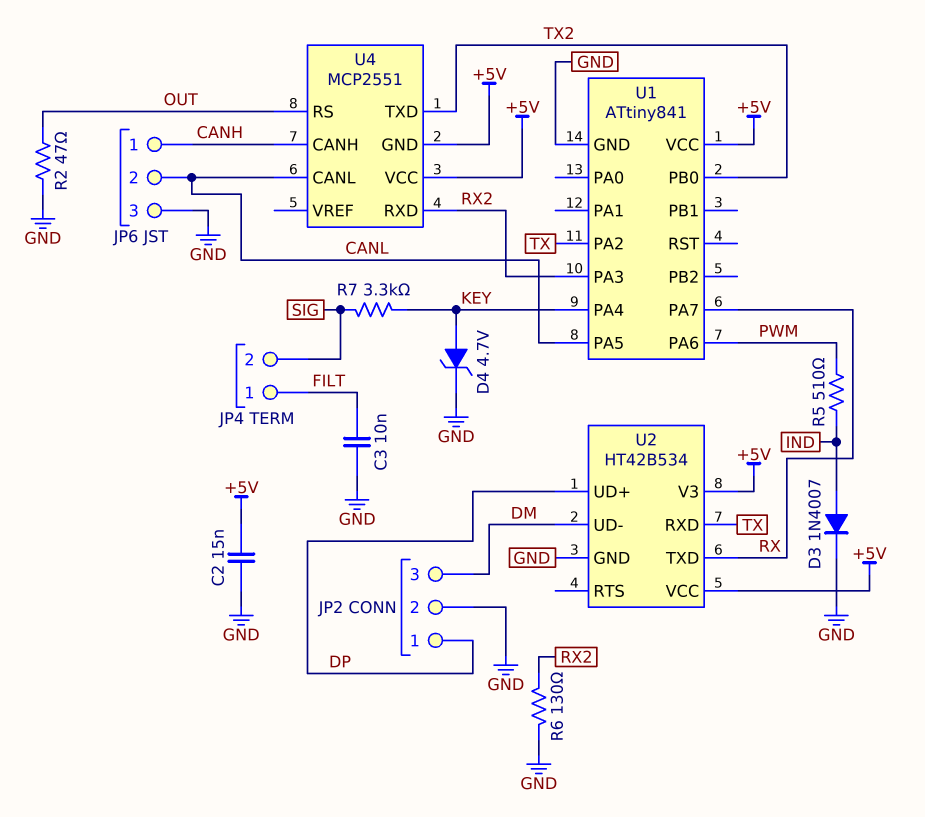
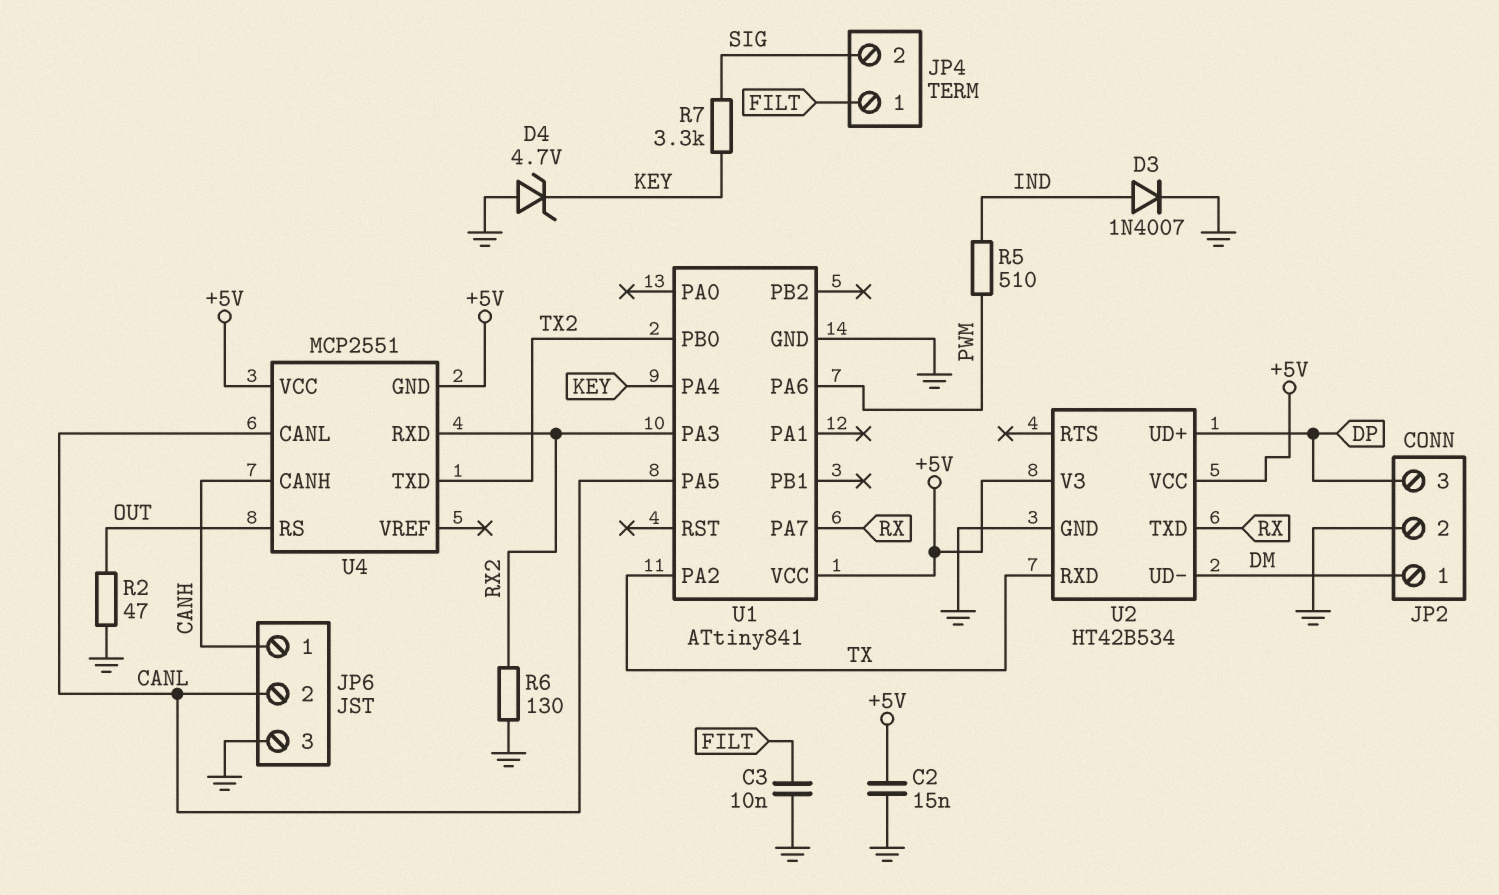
D4: zener 4.7V (A KEY, K GND) -> zener 4.7V (A GND, K KEY)
JP2 pin 1: DP -> DM
JP2 pin 3: DM -> DP

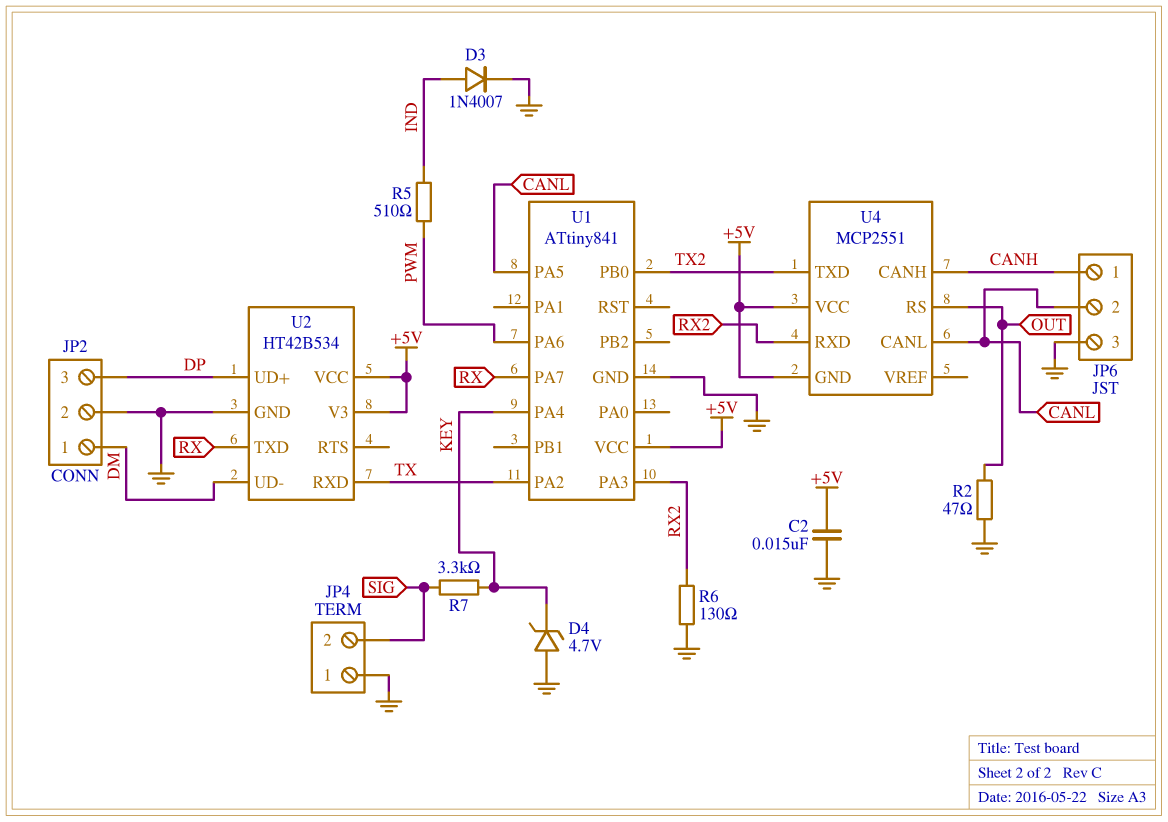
C3: 10nF (FILT, GND) -> none
JP4 pin 1: FILT -> GND

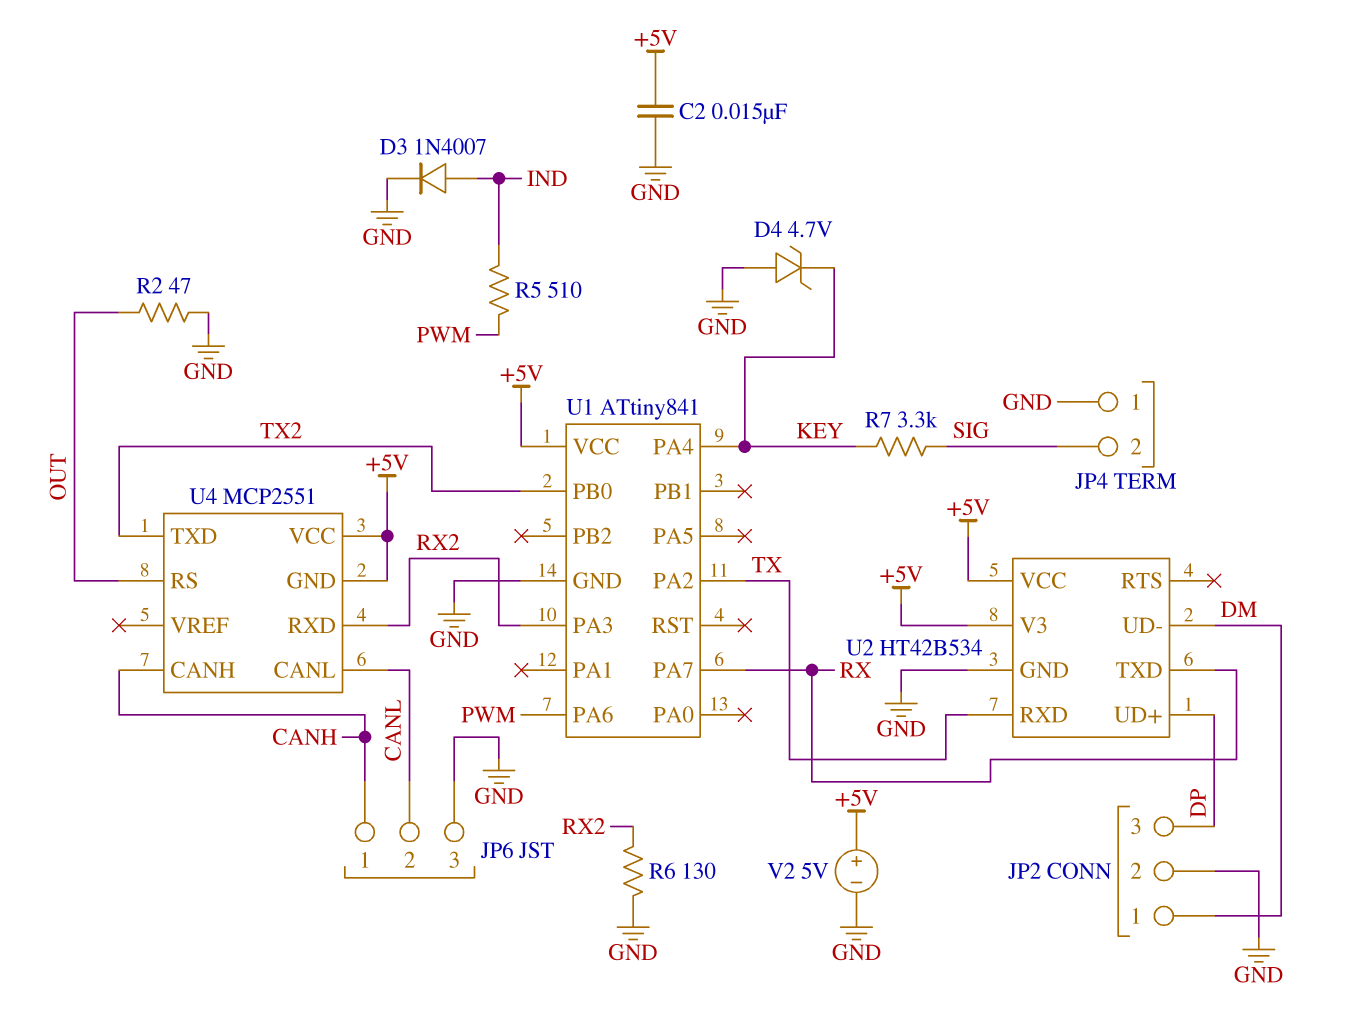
U1 pin PA5: CANL -> none
V2: none -> 5V (plus +5V, minus GND)

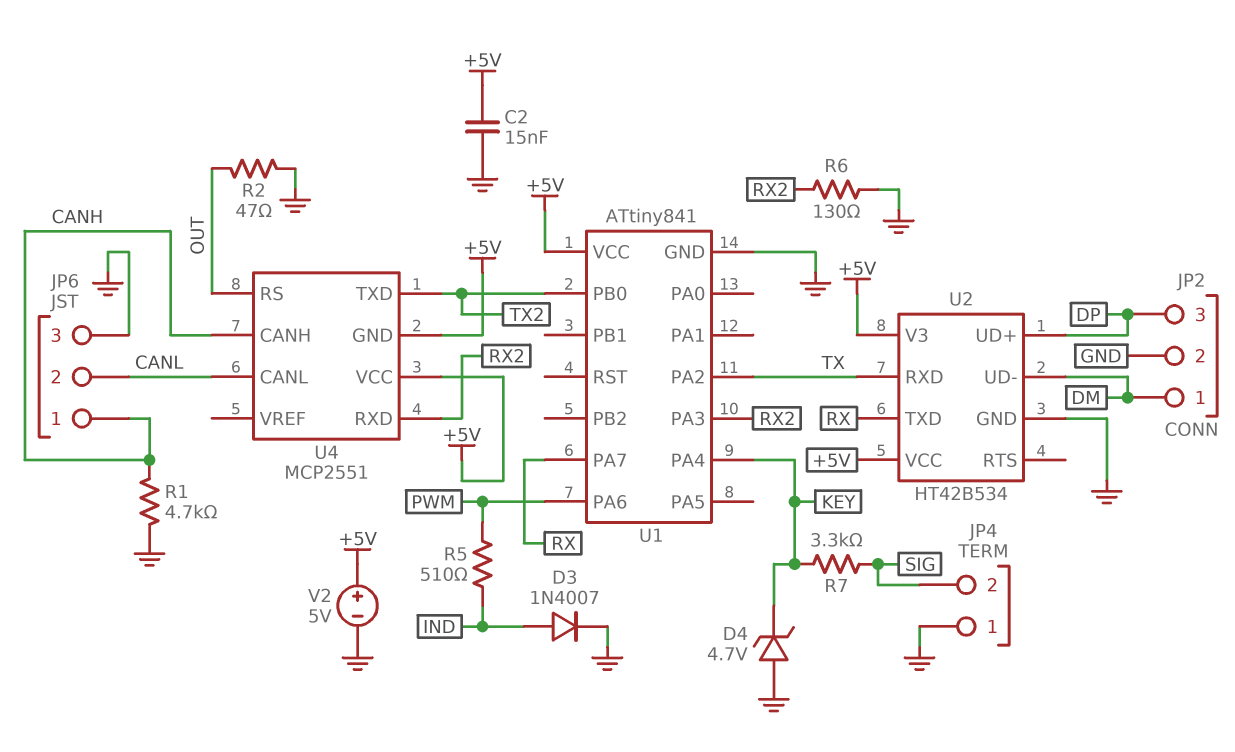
R1: none -> 4.7k (CANH, GND)

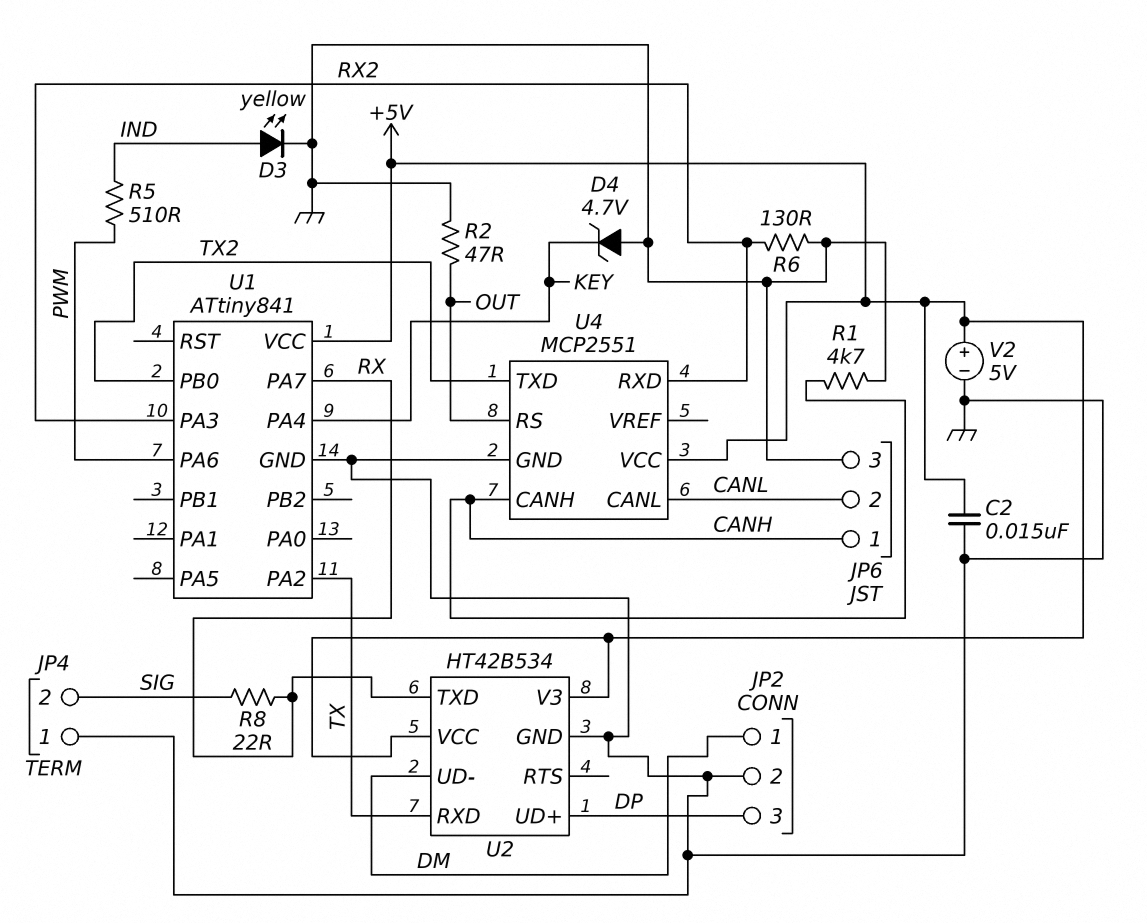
D3: diode 1N4007 (A IND, K GND) -> LED yellow (A IND, K GND)
R7: 3.3k (KEY, SIG) -> none
R8: none -> 22 (RX, SIG)
U4 pin GND: +5V -> GND

